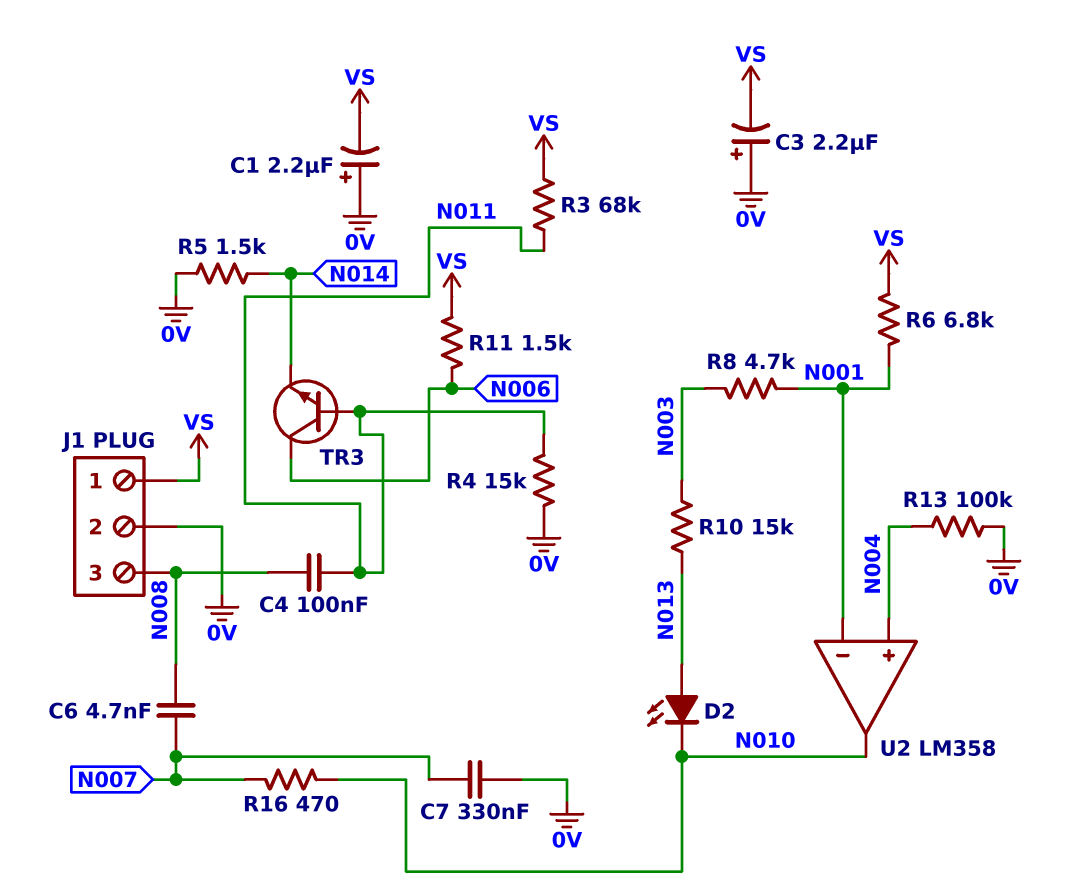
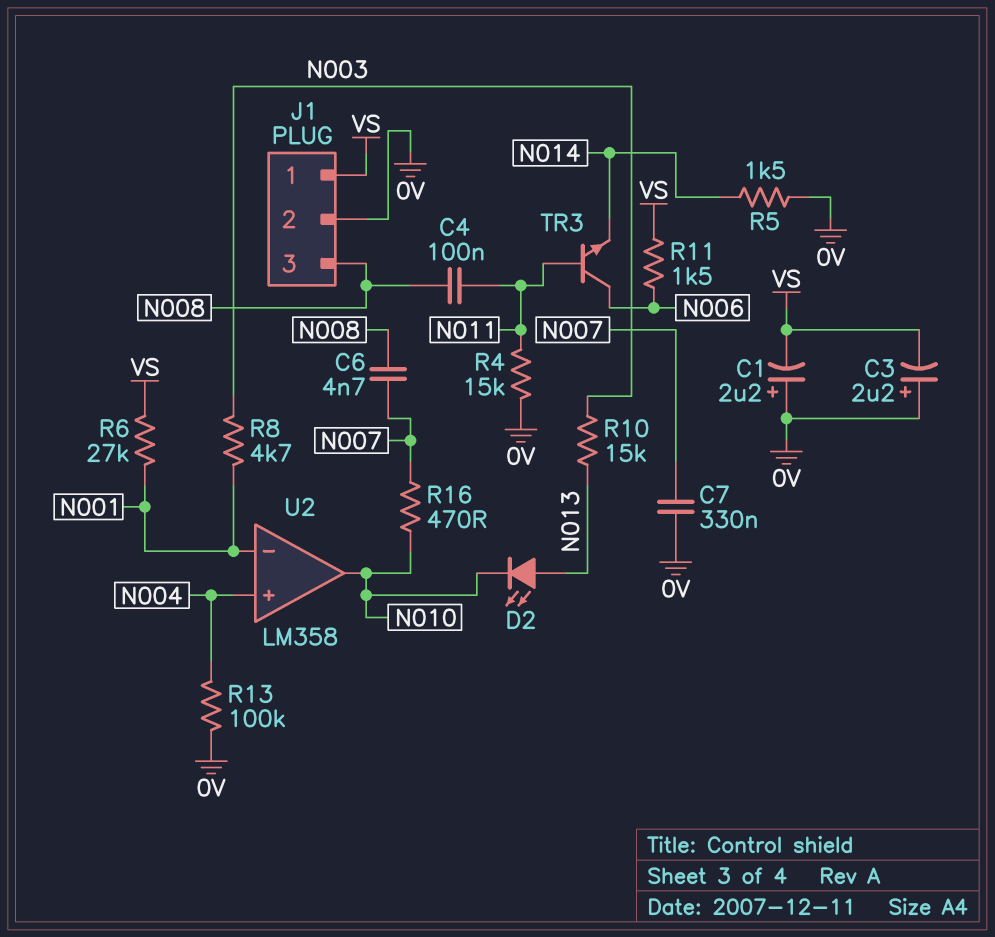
R3: 68k (N011, VS) -> none
R6: 6.8k (N001, VS) -> 27k (N001, VS)

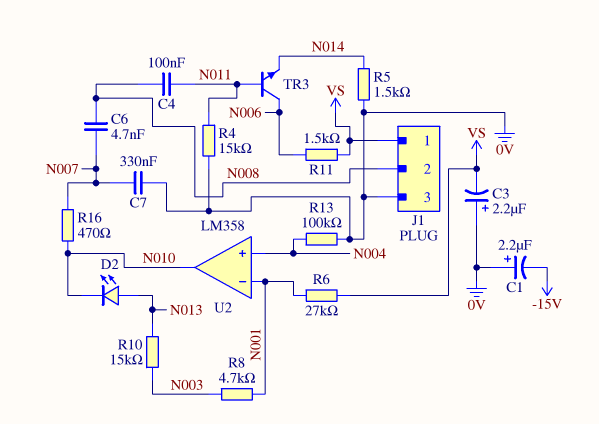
C1: 2.2uF (plus 0V, minus VS) -> 2.2uF (plus 0V, minus -15V)
J1 pin 2: 0V -> N008
J1 pin 3: N008 -> 0V

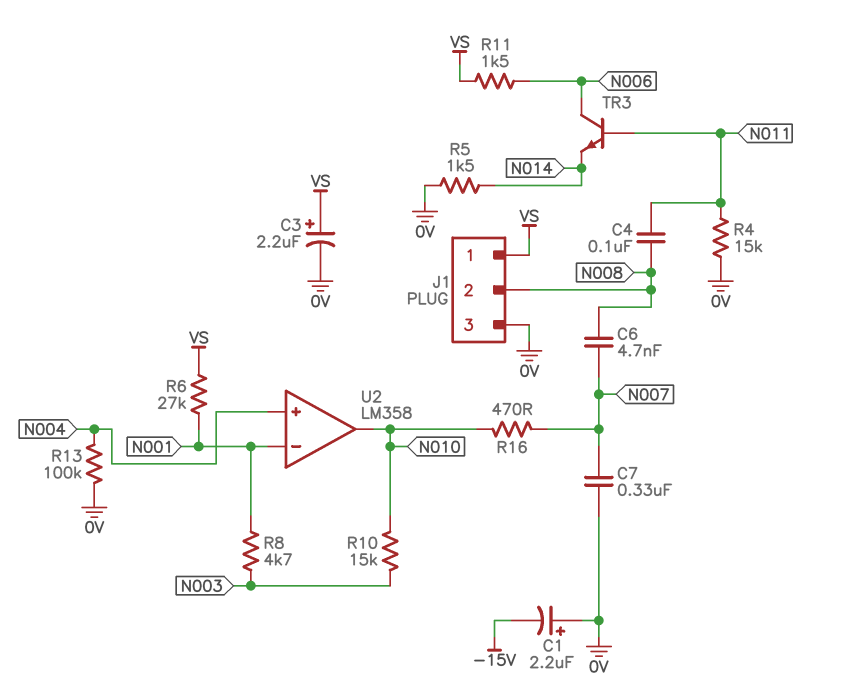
C3: 2.2uF (plus 0V, minus VS) -> 2.2uF (plus VS, minus 0V)
D2: LED (A N013, K N010) -> none
R10: 15k (N003, N013) -> 15k (N003, N010)

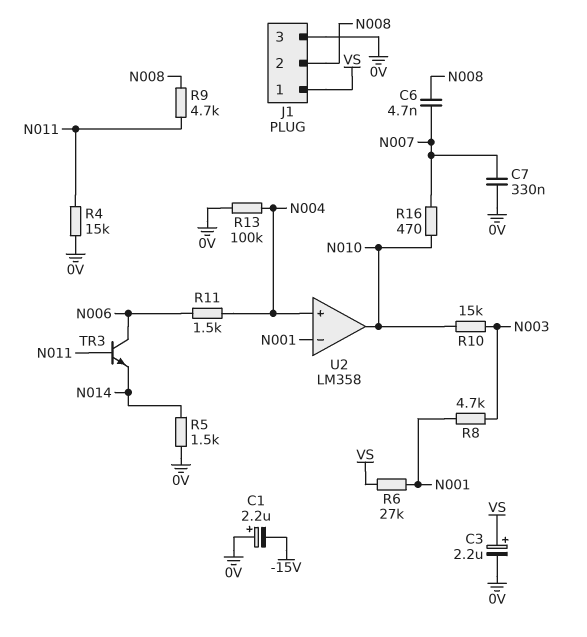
C4: 100nF (N008, N011) -> none
R9: none -> 4.7k (N008, N011)
R11: 1.5k (N006, VS) -> 1.5k (N004, N006)

